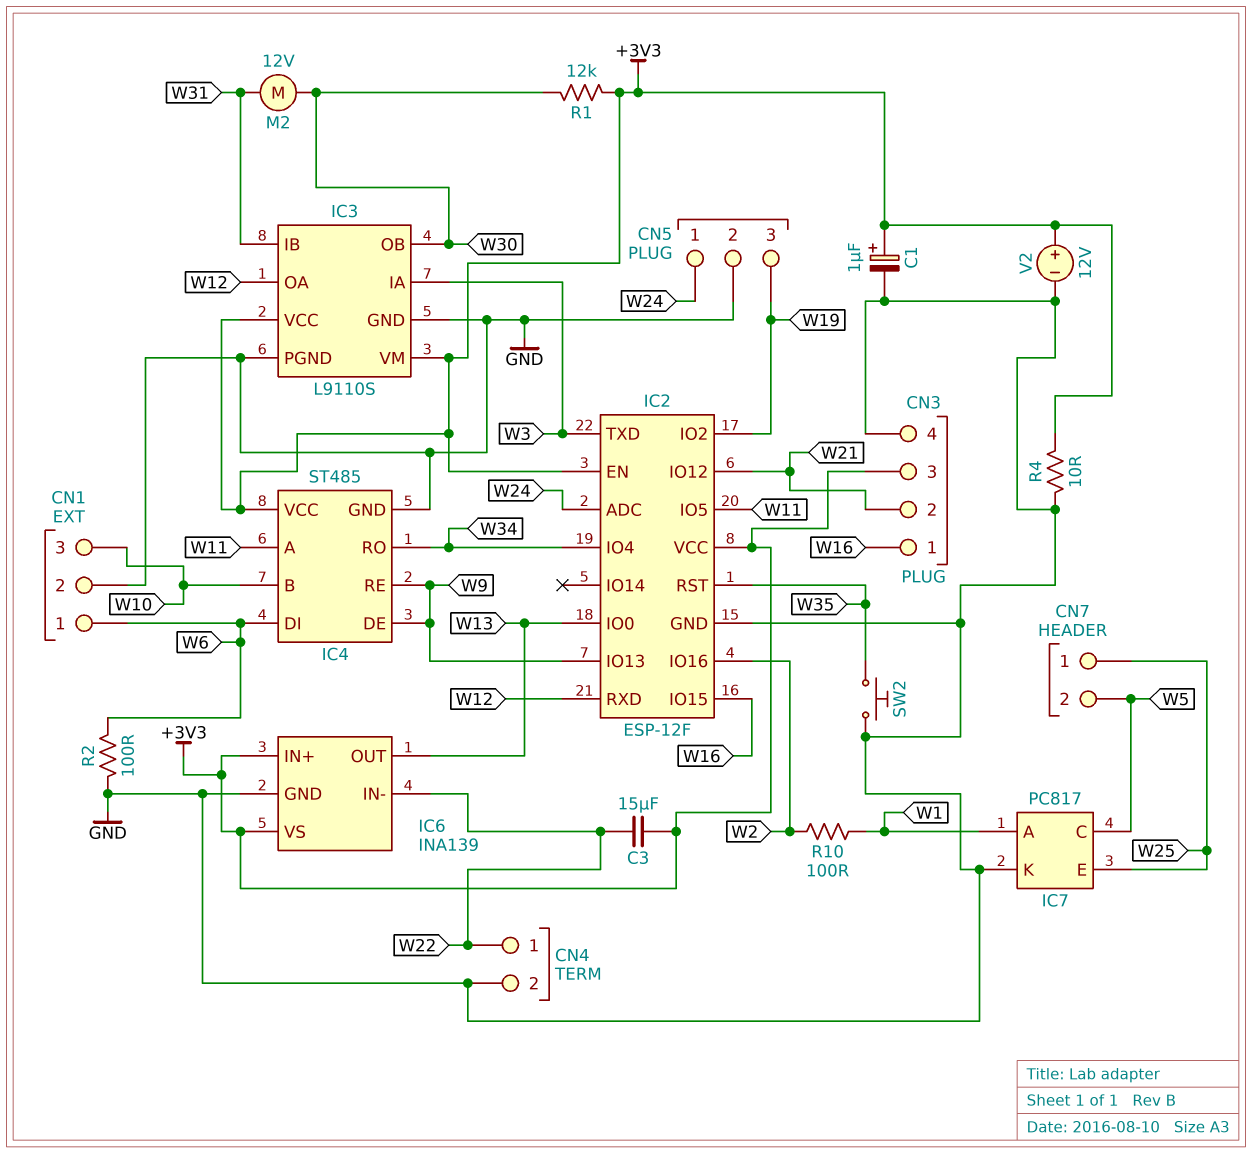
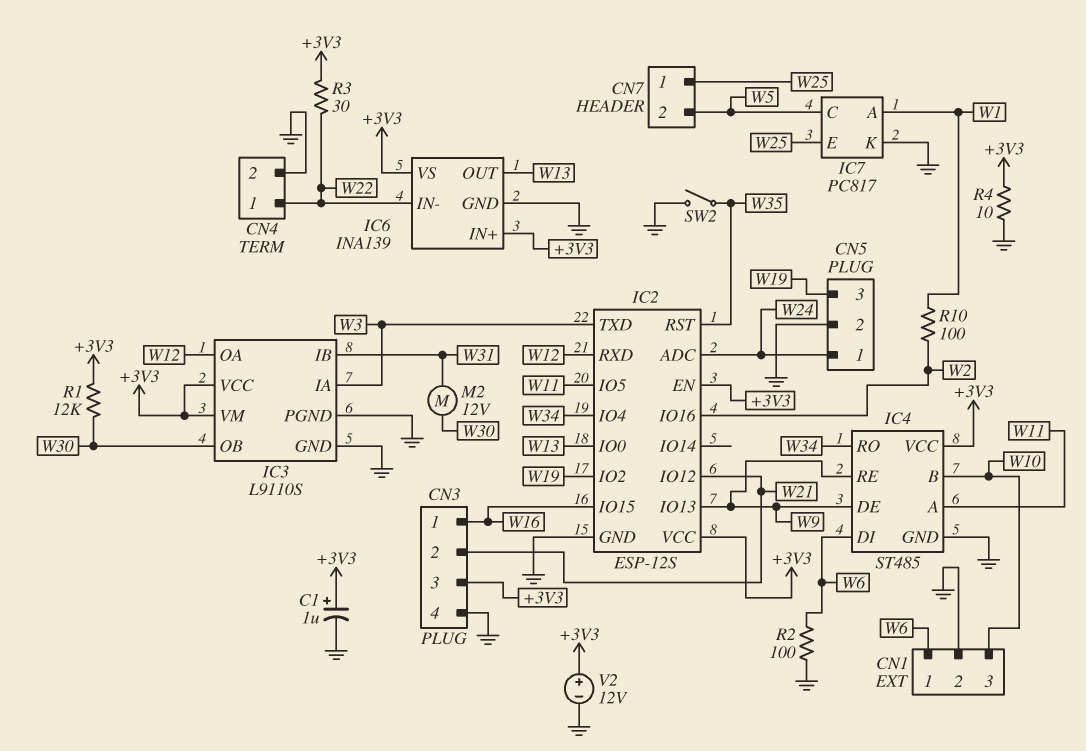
C3: 15uF (+3V3, W22) -> none
IC2: ESP-12F -> ESP-12S
R3: none -> 30 (+3V3, W22)
SW2: button (GND, W35) -> switch (GND, W35)

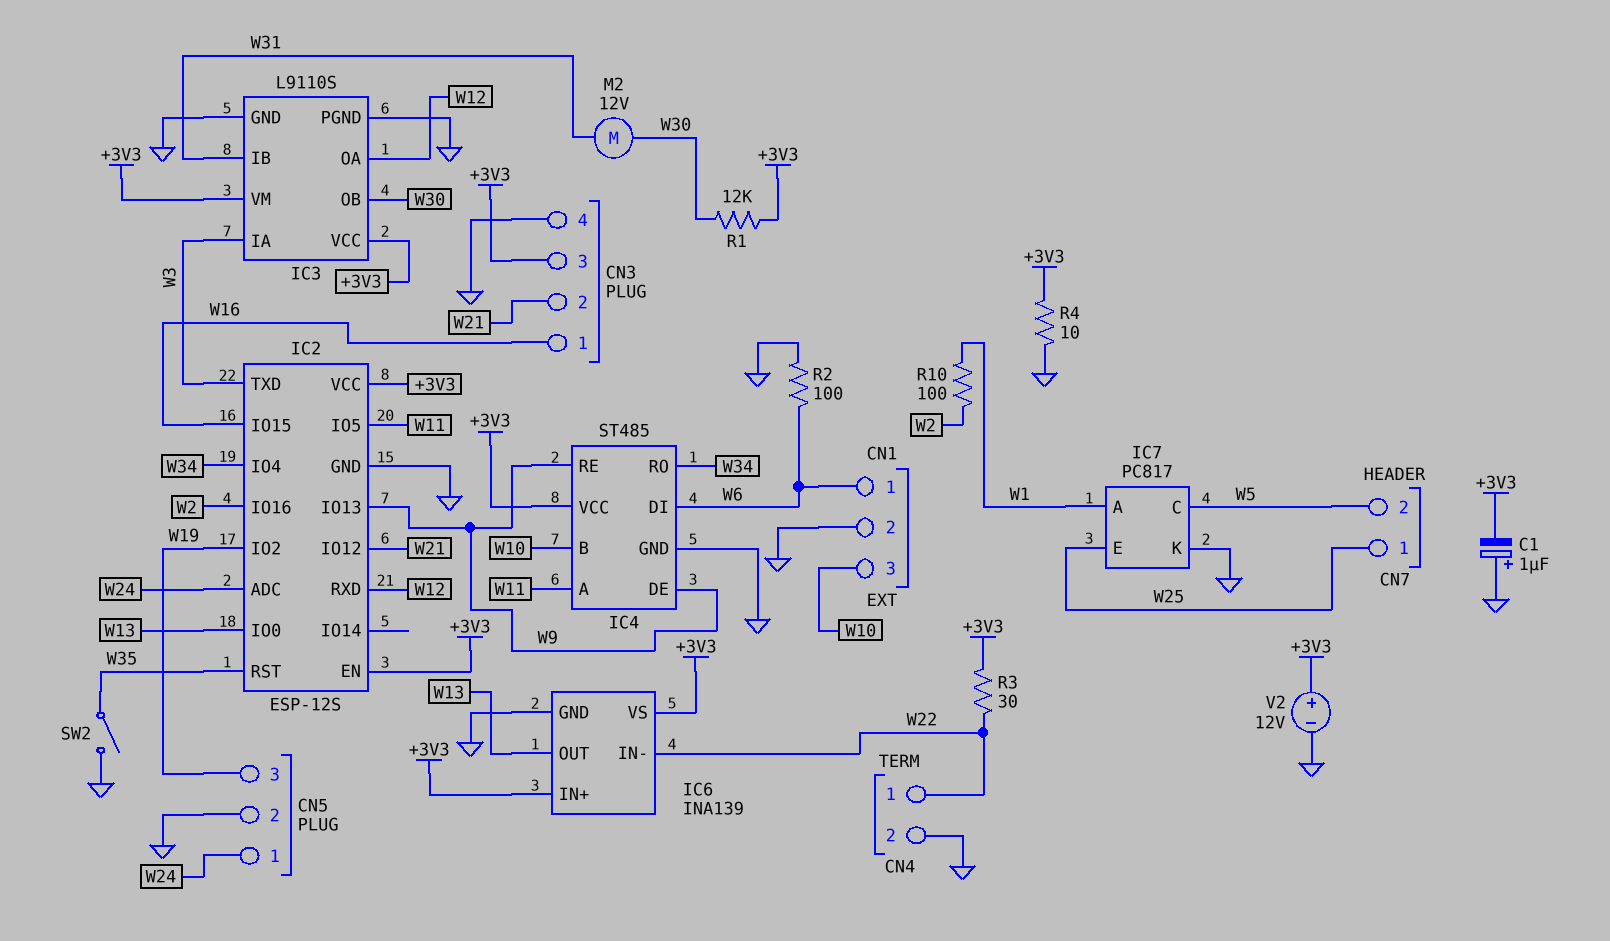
C1: 1uF (plus +3V3, minus GND) -> 1uF (plus GND, minus +3V3)

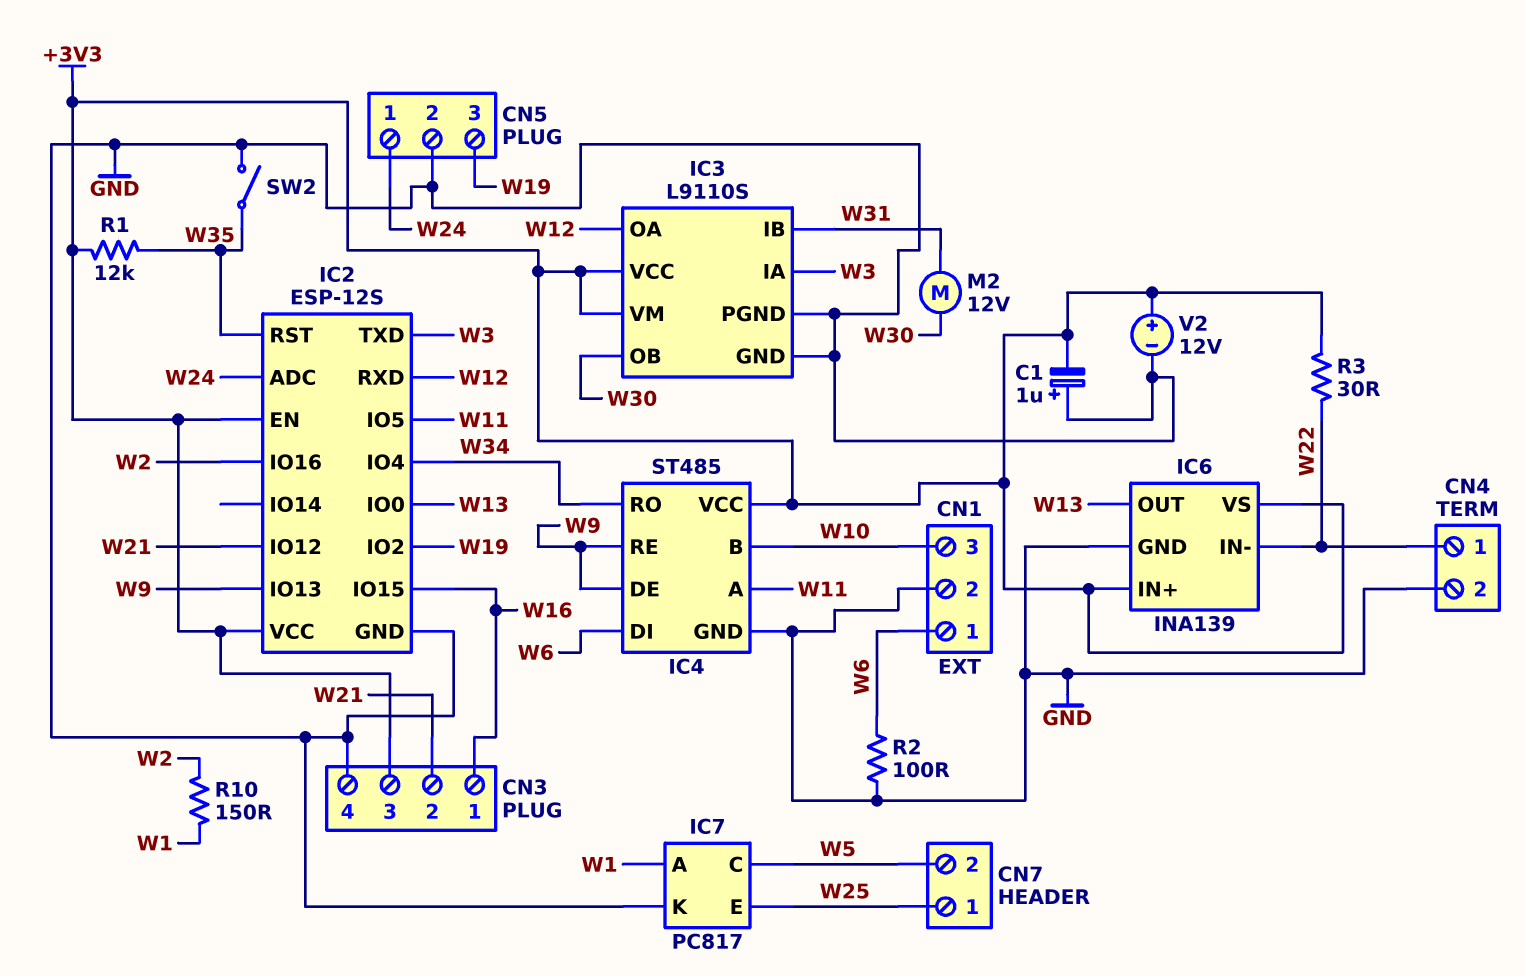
R1: 12k (+3V3, W30) -> 12k (+3V3, W35)
R4: 10 (+3V3, GND) -> none
R10: 100 (W1, W2) -> 150 (W1, W2)

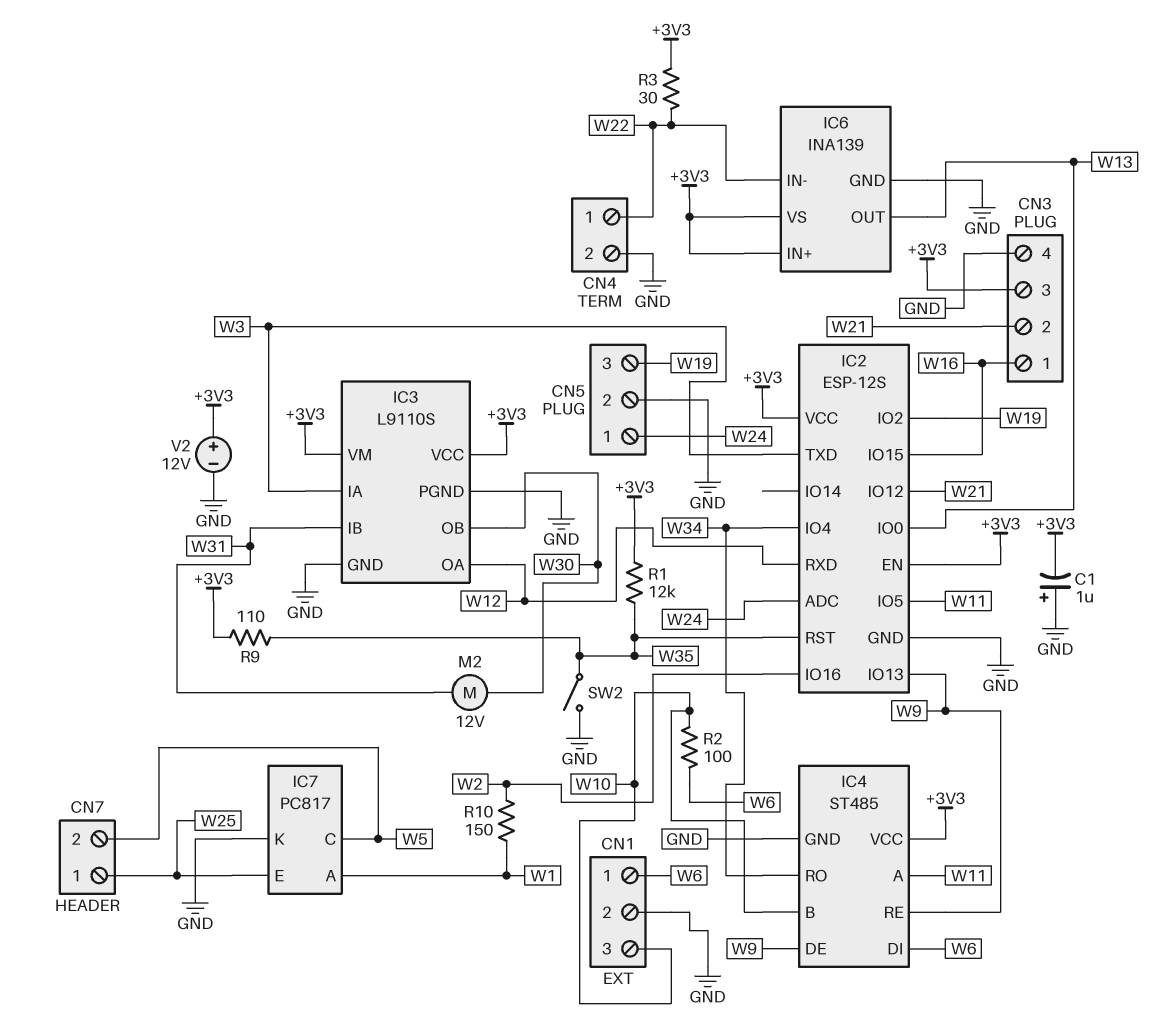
R2: 100 (GND, W6) -> 100 (W6, W10)
R9: none -> 110 (+3V3, W35)

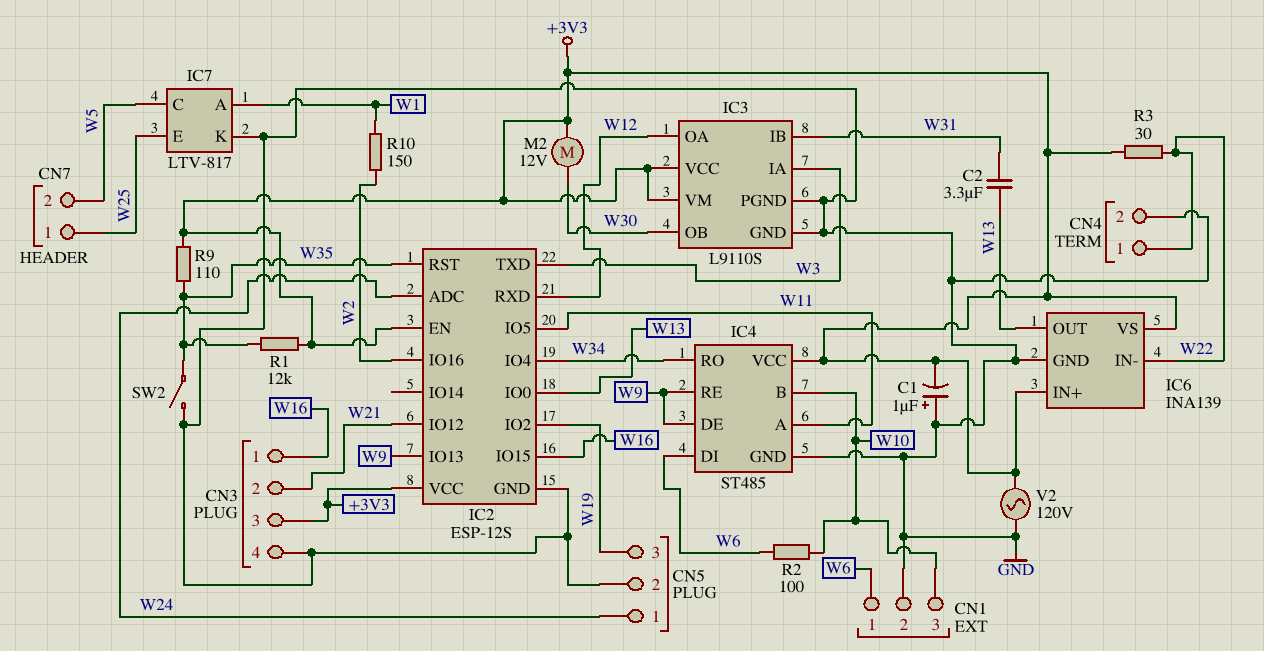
C2: none -> 3.3uF (W13, W31)
IC7: PC817 -> LTV-817
M2: motor 12V (W30, W31) -> motor 12V (+3V3, W30)
V2: 12V (plus +3V3, minus GND) -> AC 120V (+3V3, GND)

